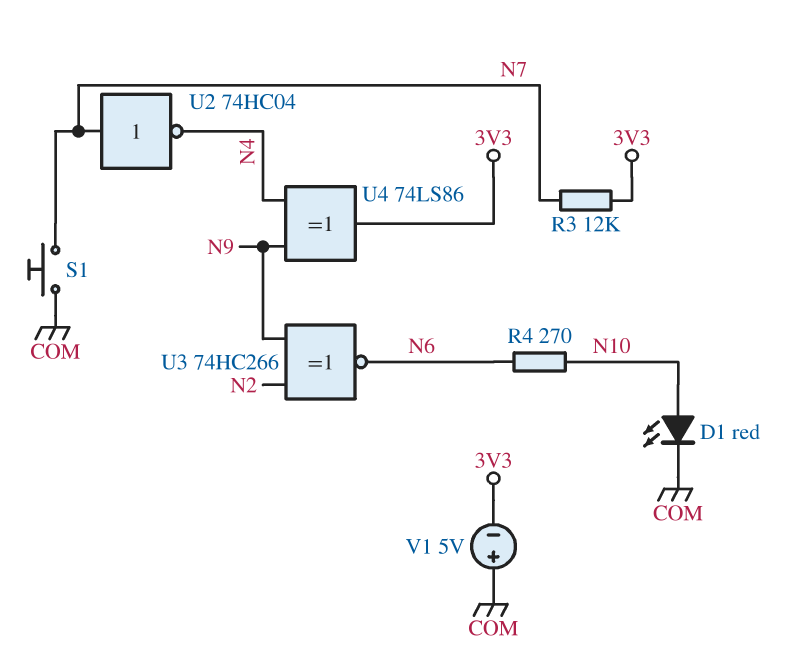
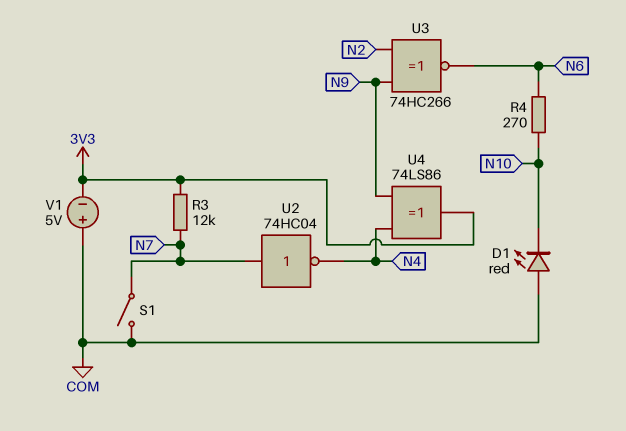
D1: LED red (A N10, K COM) -> LED red (A COM, K N10)
S1: button (COM, N7) -> switch (COM, N7)

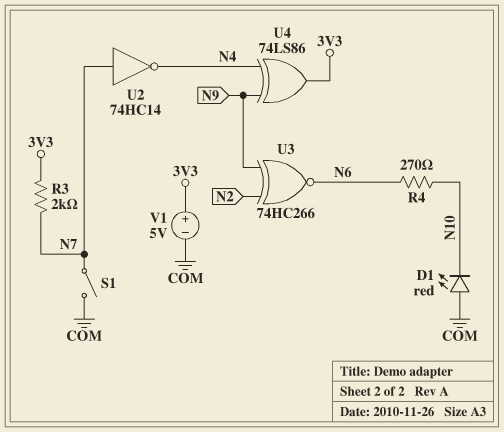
R3: 12k (3V3, N7) -> 2k (3V3, N7)
U2: NOT 74HC04 (in N7, out N4) -> NOT 74HC14 (in N7, out N4)
V1: 5V (plus COM, minus 3V3) -> 5V (plus 3V3, minus COM)

